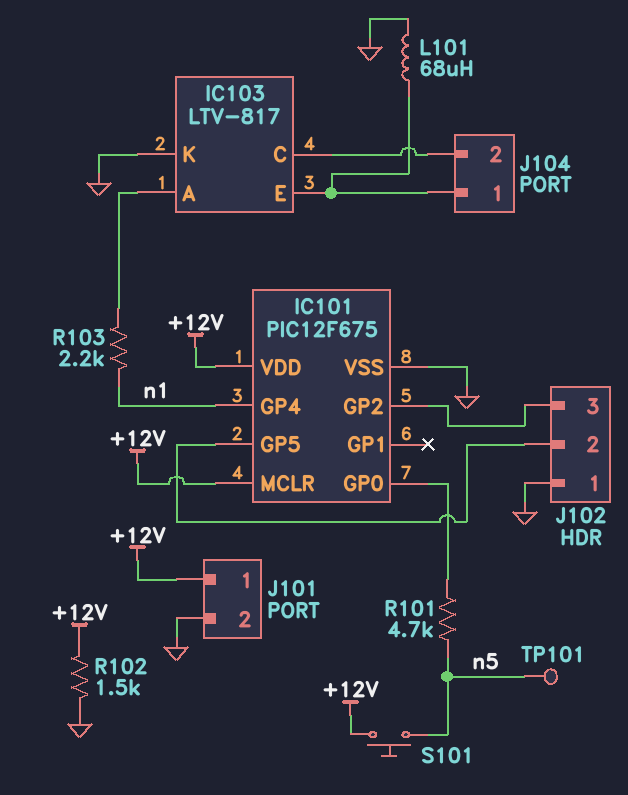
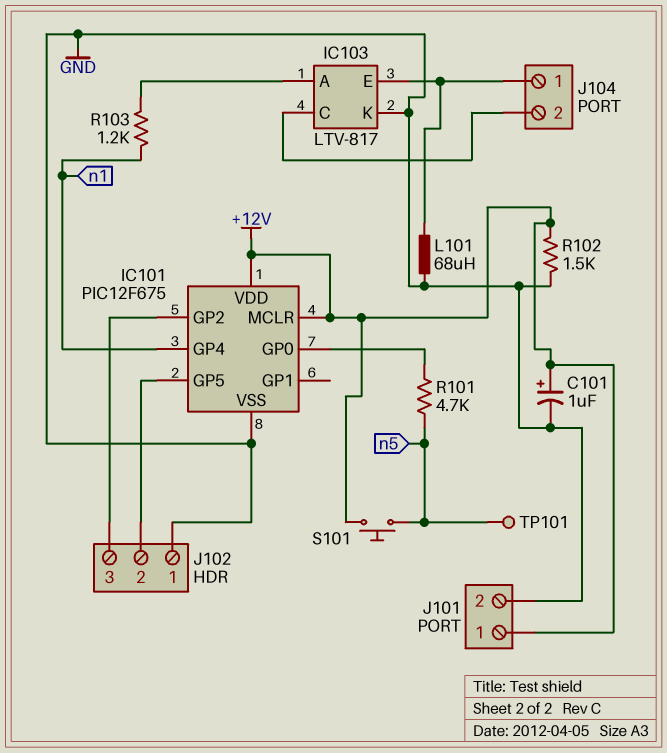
C101: none -> 1uF (plus +12V, minus GND)
R103: 2.2k (IC103/A, n1) -> 1.2k (IC103/A, n1)

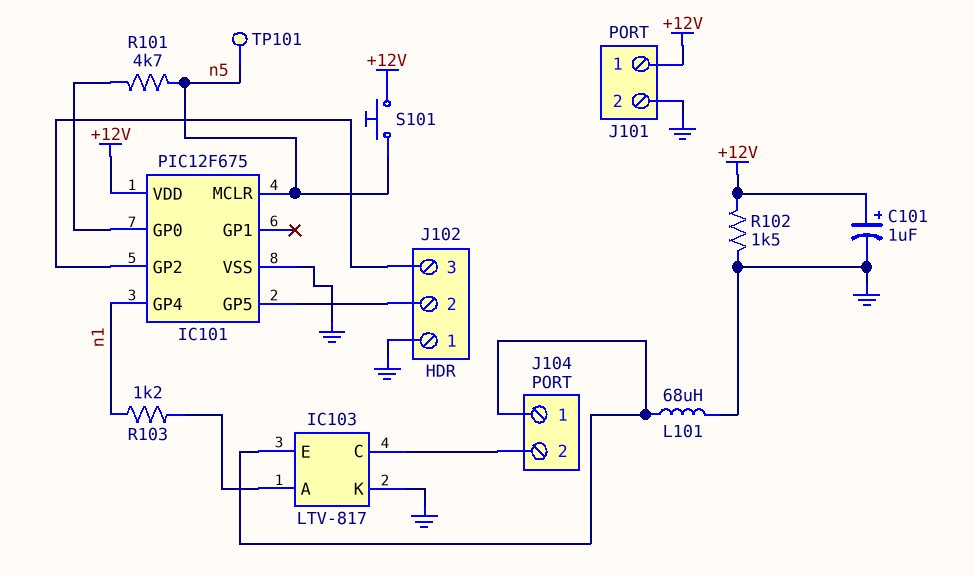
IC101 pin MCLR: +12V -> n5

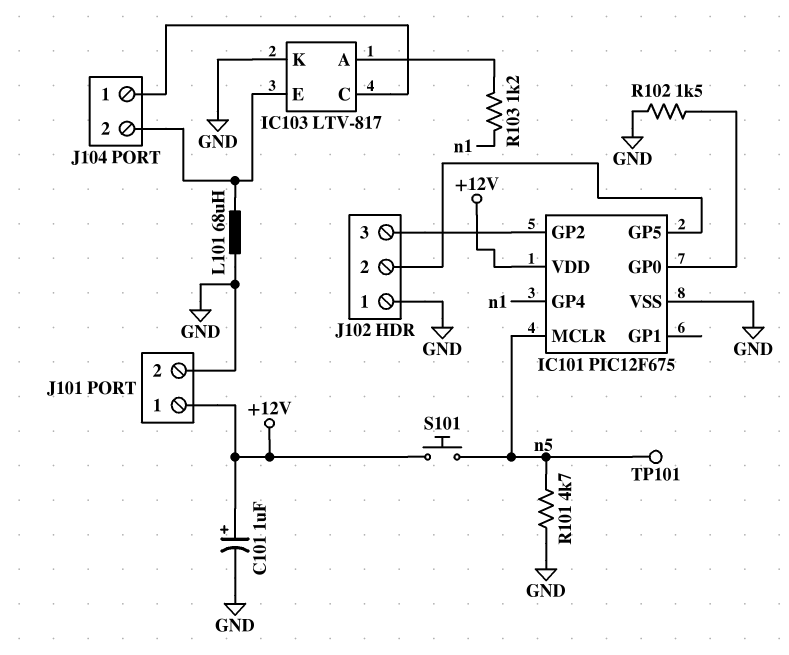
J104 pin 1: IC103/E -> IC103/C
J104 pin 2: IC103/C -> IC103/E
R101: 4.7k (IC101/GP0, n5) -> 4.7k (GND, n5)
R102: 1.5k (+12V, GND) -> 1.5k (GND, IC101/GP0)

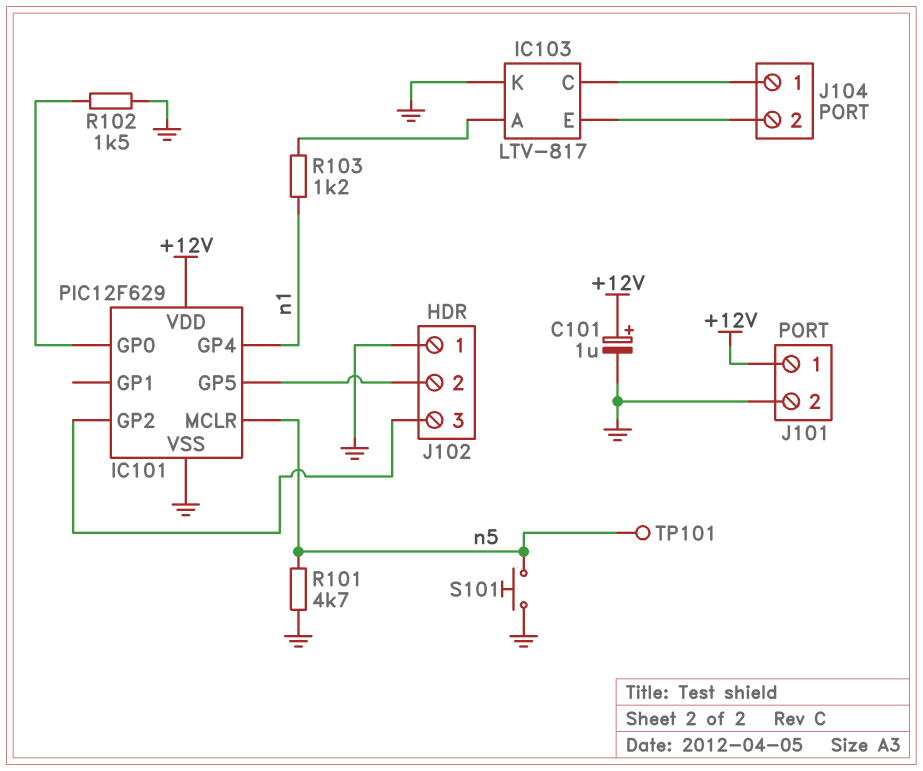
IC101: PIC12F675 -> PIC12F629
L101: 68uH (GND, IC103/E) -> none
S101: button (+12V, n5) -> button (GND, n5)

